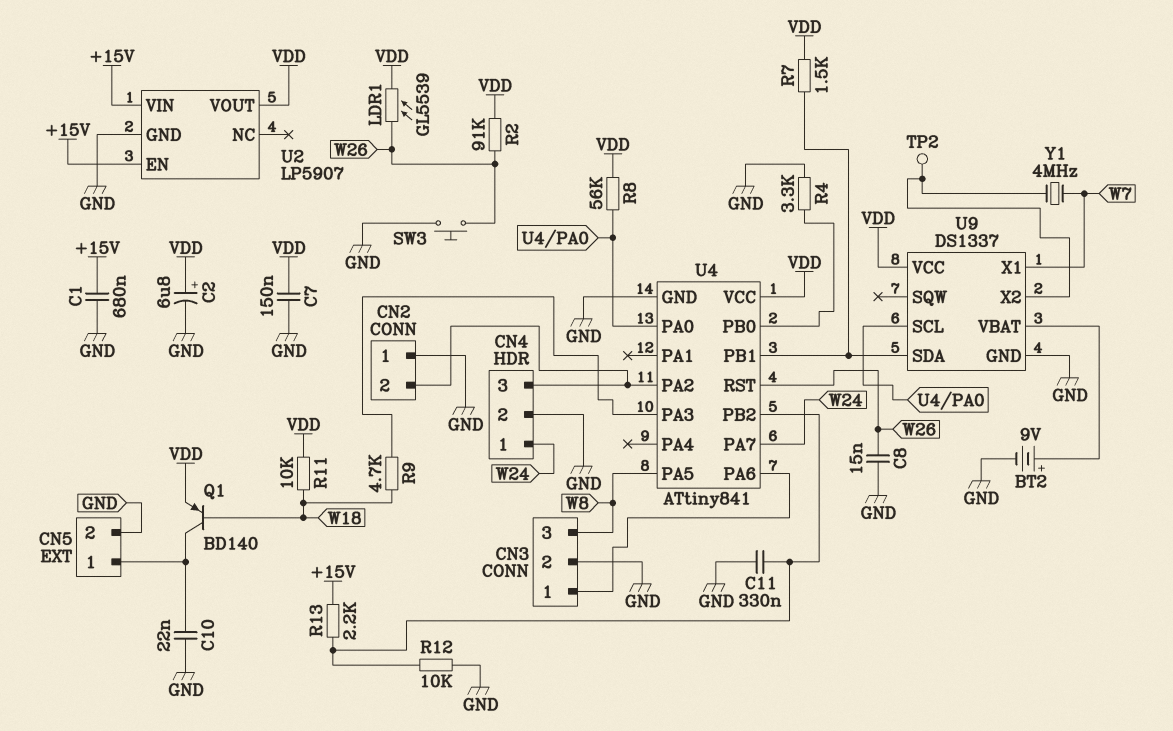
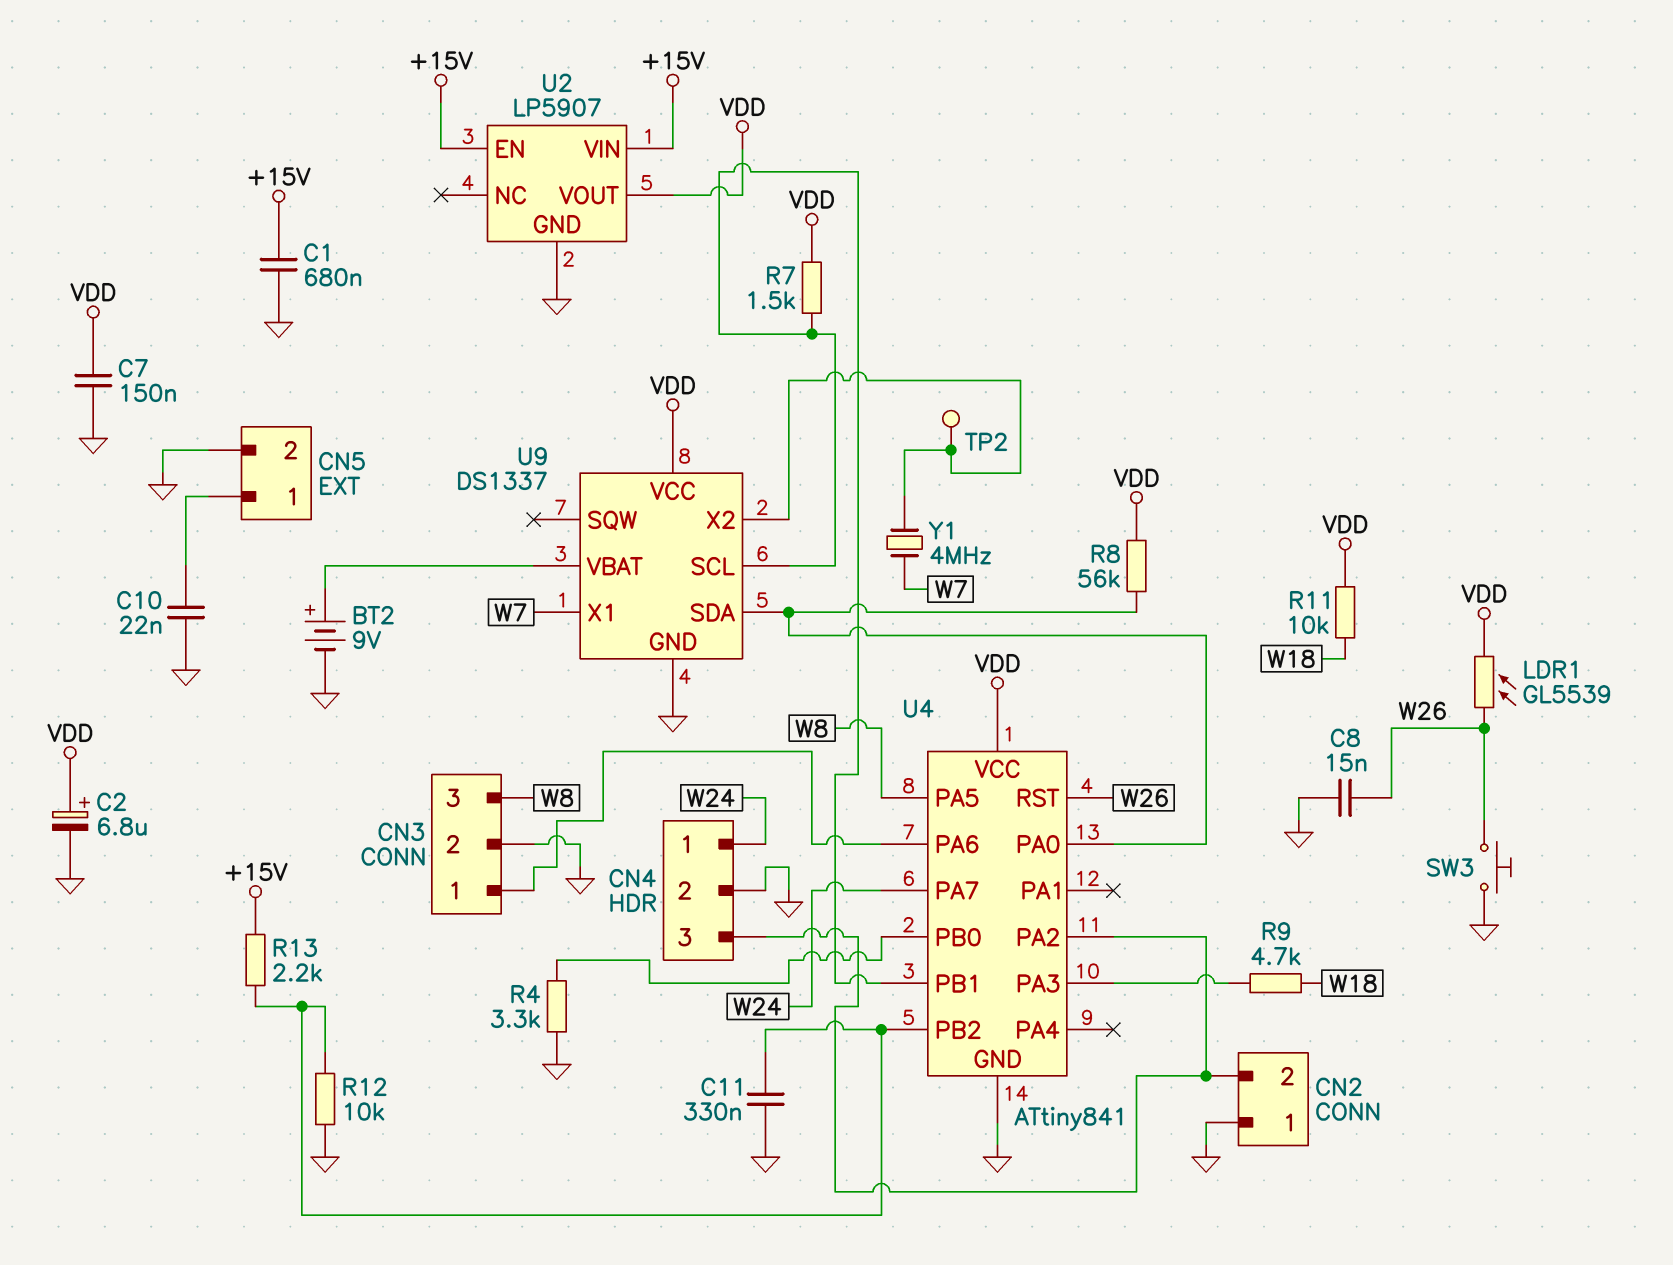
Q1: PNP BD140 (B W18, C CN5/1, E VDD) -> none
R2: 91k (VDD, W26) -> none
U9 pin SCL: U4/PA0 -> U4/PB1
U9 pin SDA: U4/PB1 -> U4/PA0

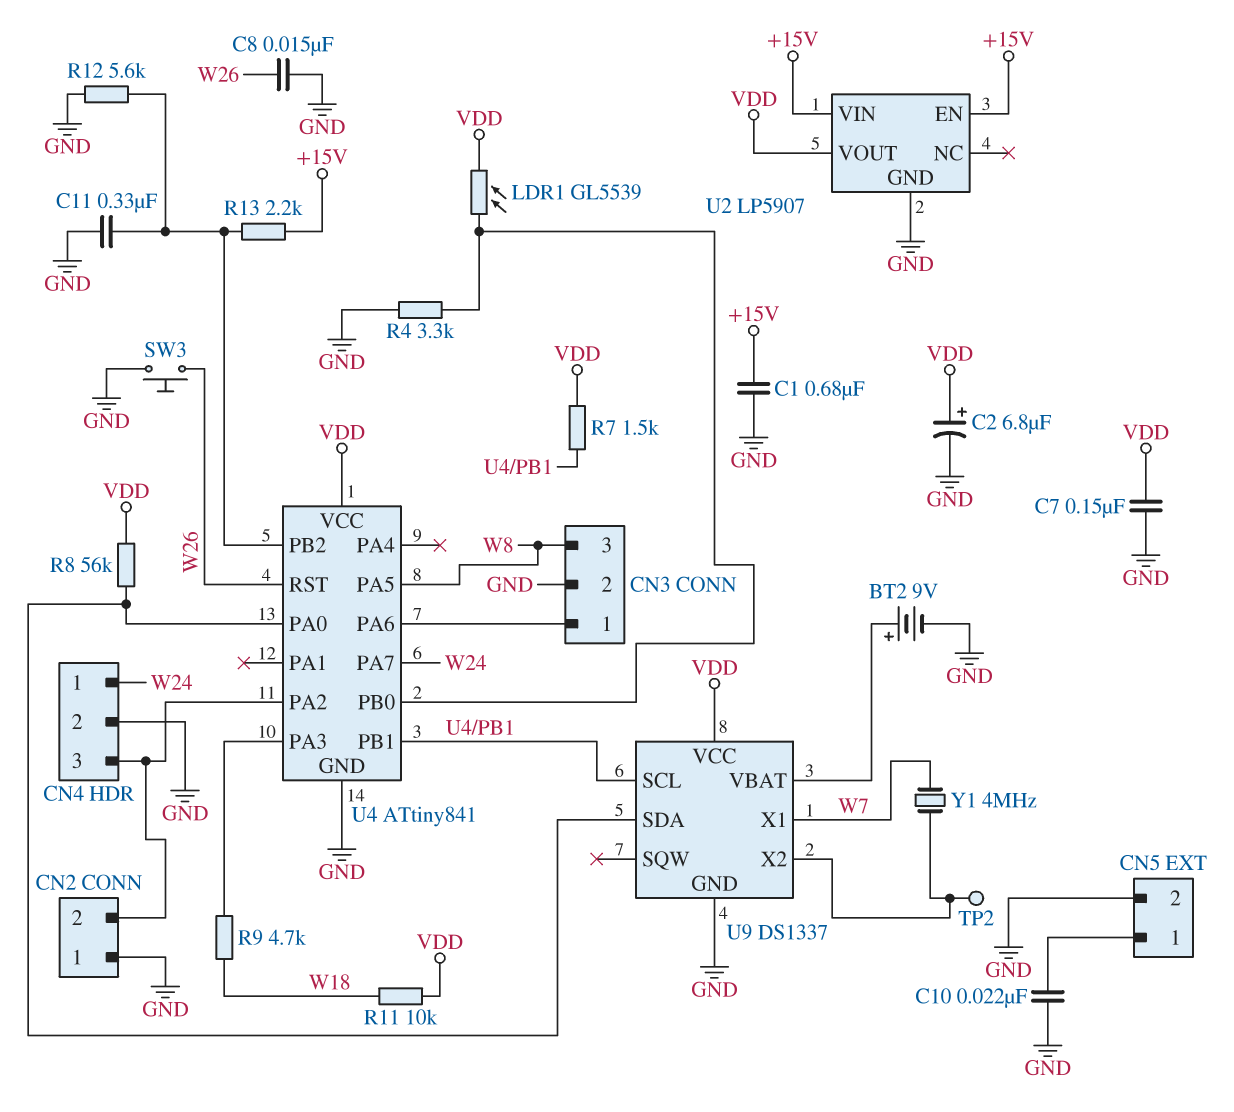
LDR1: GL5539 (VDD, W26) -> GL5539 (U4/PB0, VDD)
R12: 10k (GND, U4/PB2) -> 5.6k (GND, U4/PB2)

